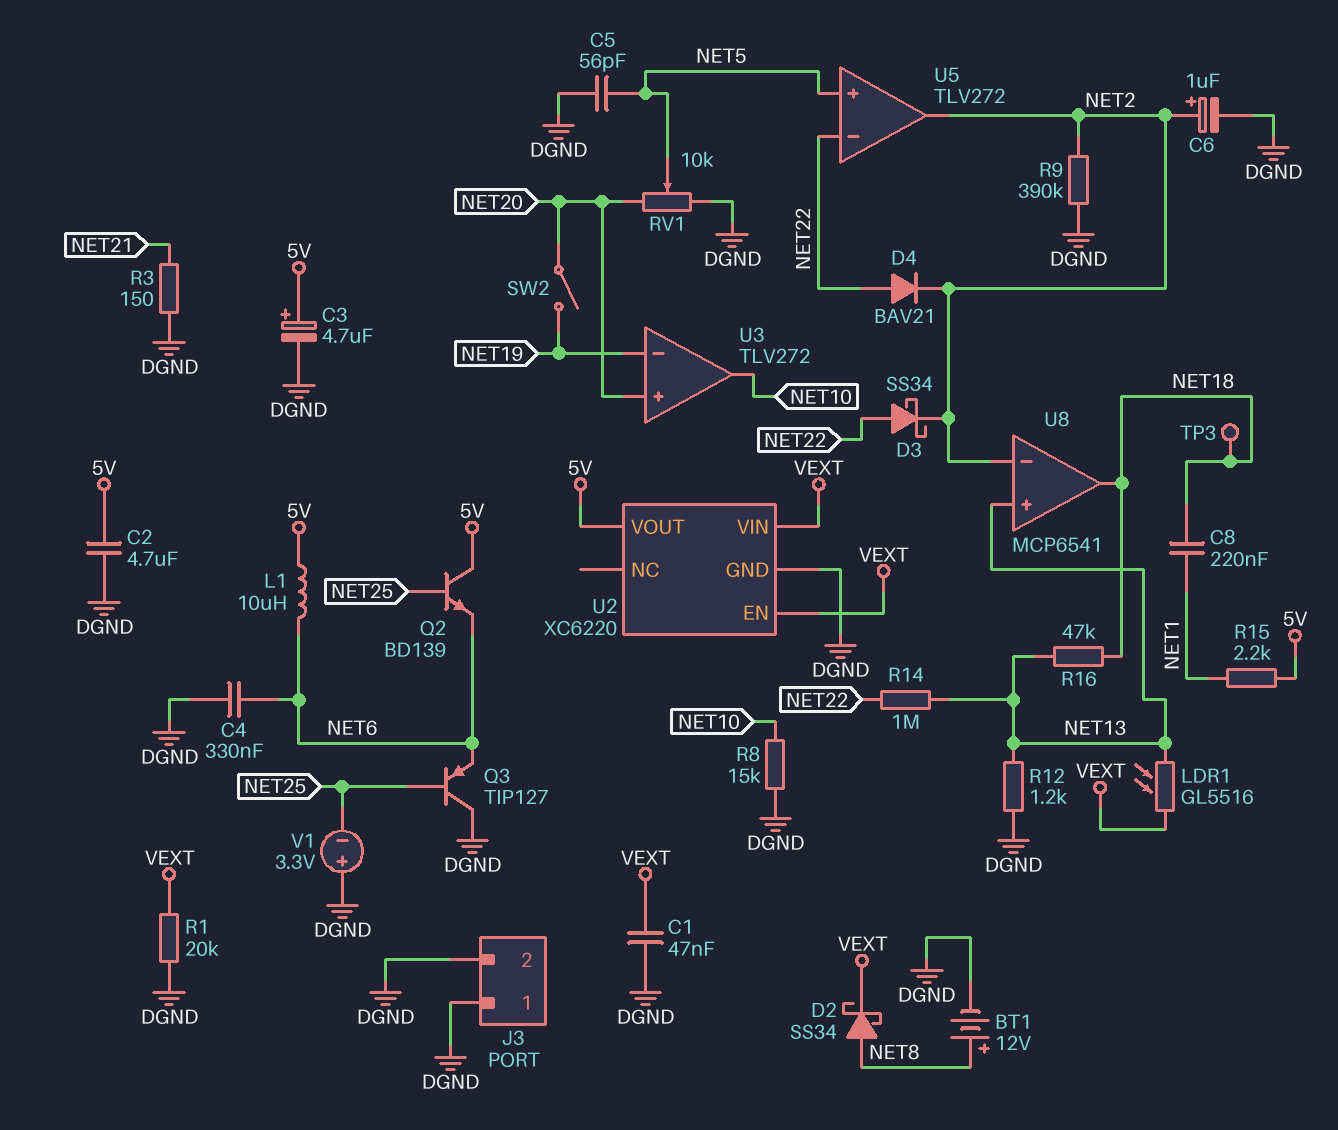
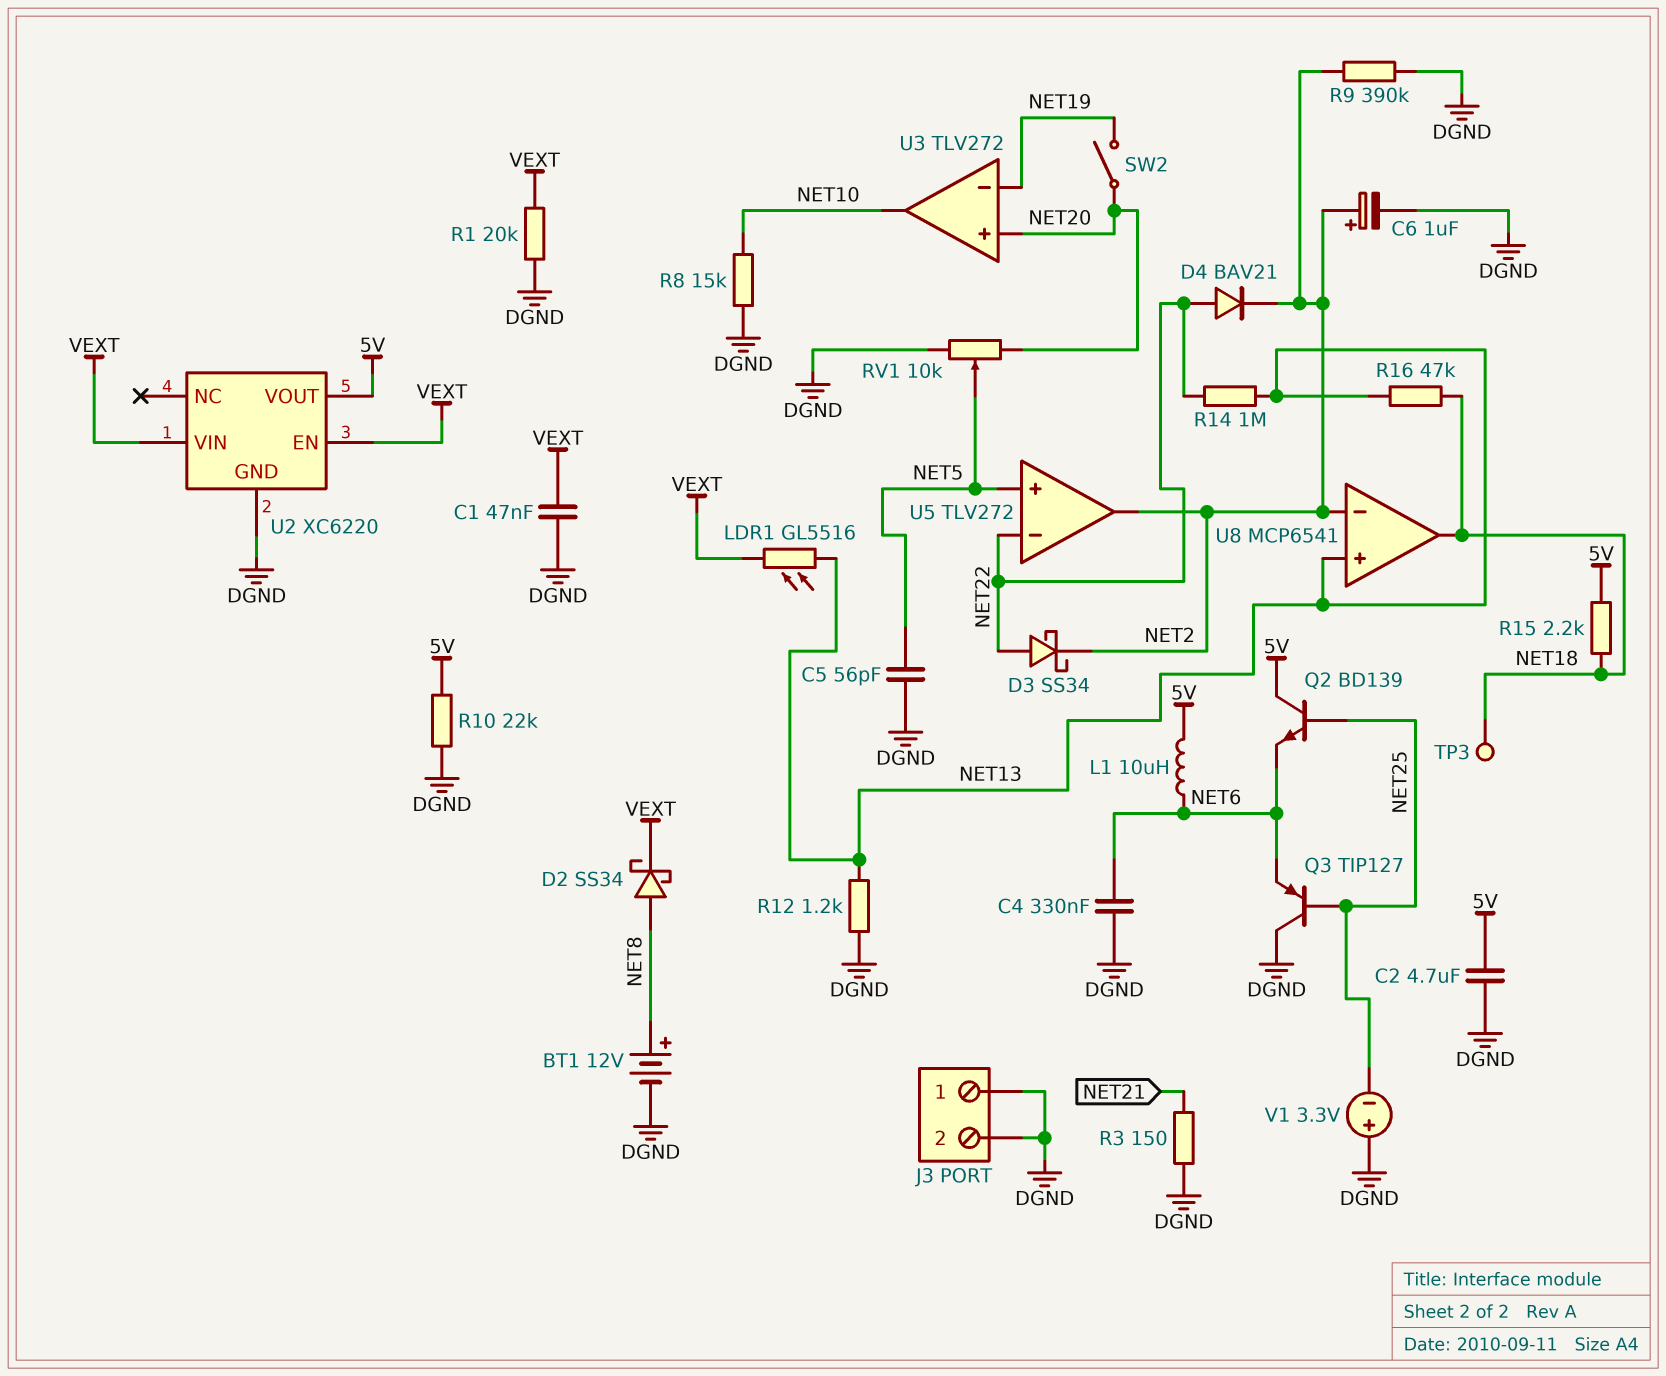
C3: 4.7uF (plus 5V, minus DGND) -> none
C8: 220nF (NET1, NET18) -> none
R10: none -> 22k (5V, DGND)
R15: 2.2k (5V, NET1) -> 2.2k (5V, NET18)

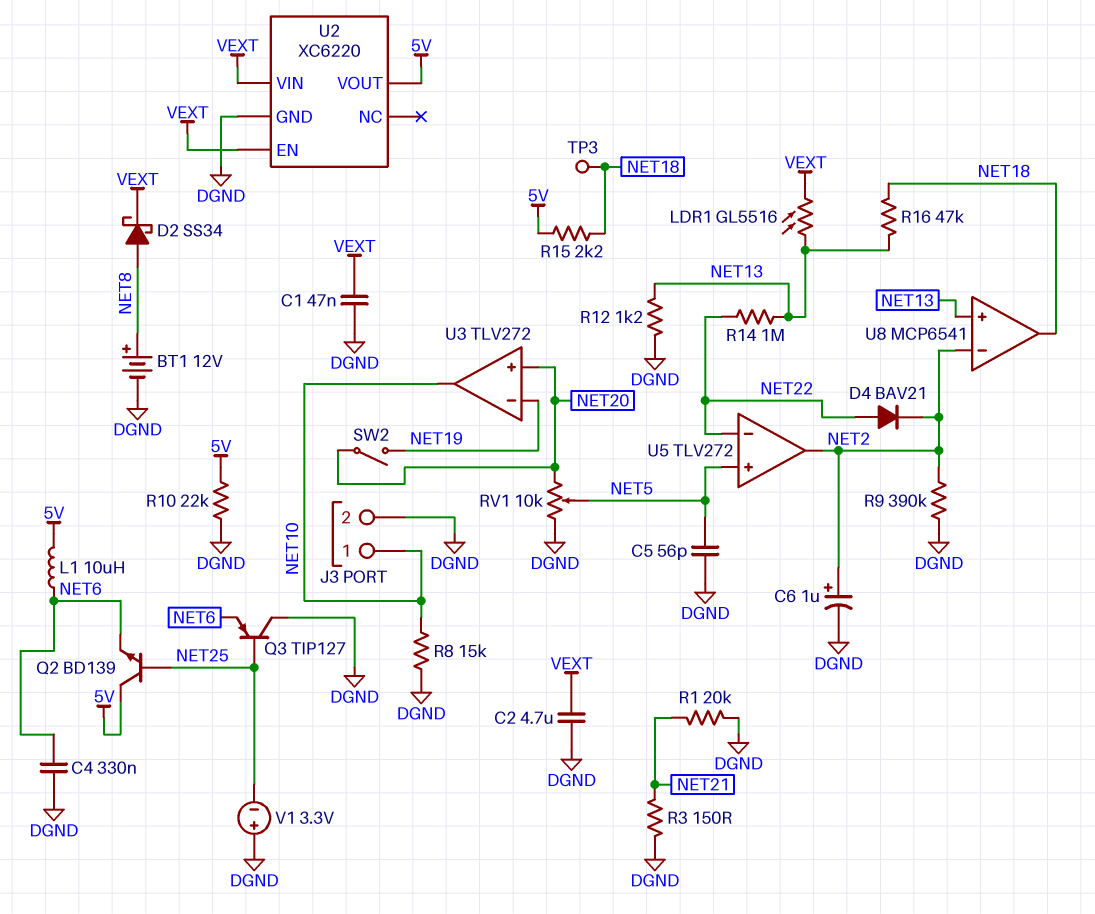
C2: 4.7uF (5V, DGND) -> 4.7uF (DGND, VEXT)
D3: schottky SS34 (A NET22, K NET2) -> none
J3 pin 1: DGND -> NET10
R1: 20k (DGND, VEXT) -> 20k (DGND, NET21)

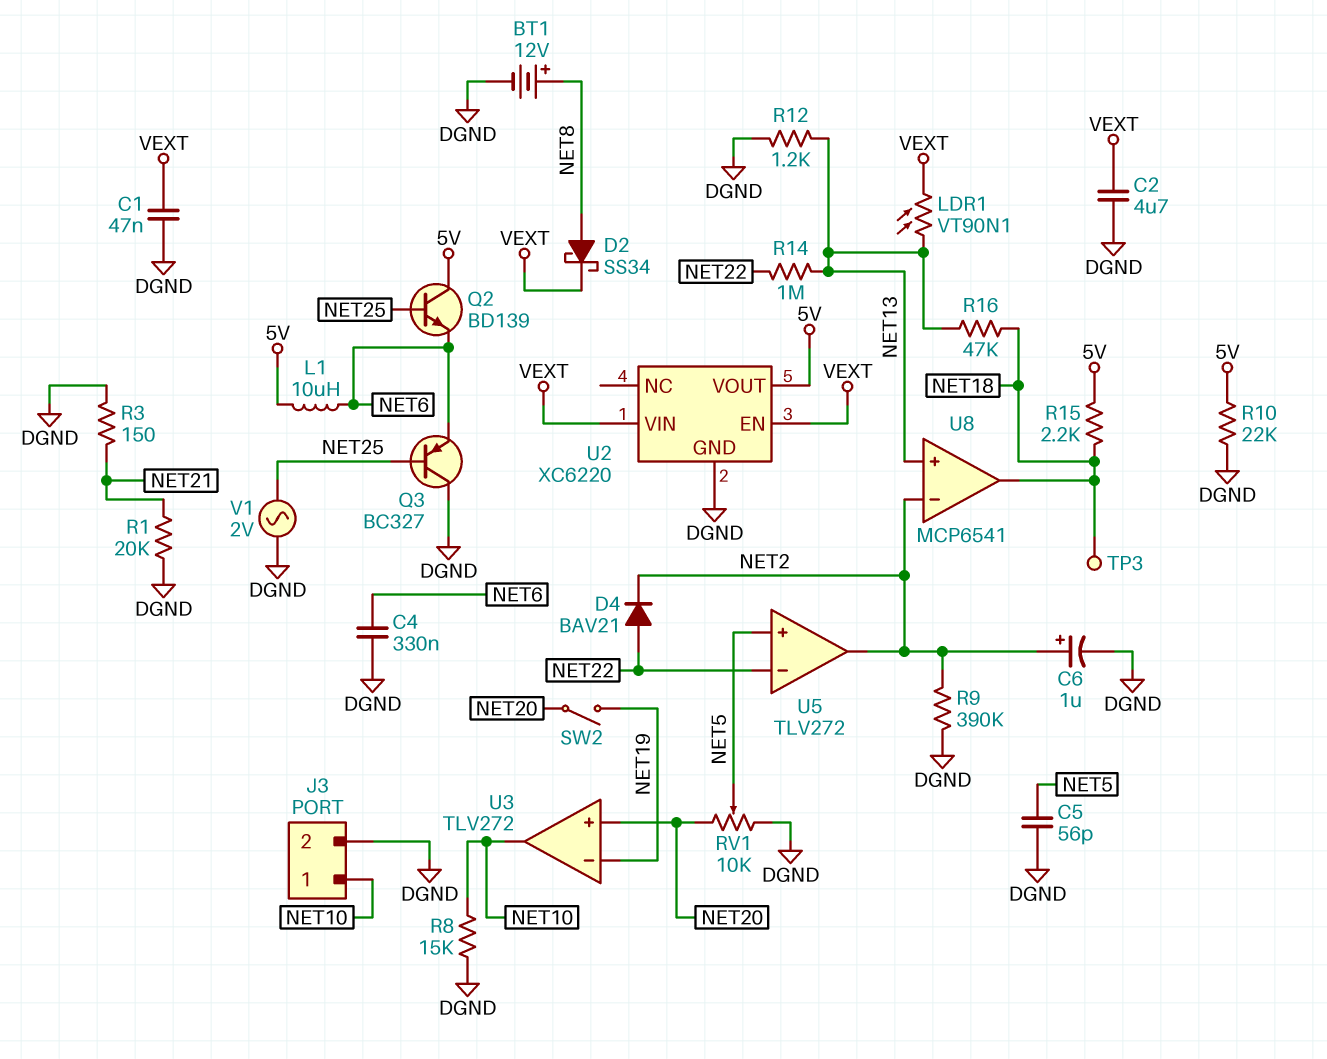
LDR1: GL5516 (NET13, VEXT) -> VT90N1 (NET13, VEXT)
Q3: PNP TIP127 (B NET25, C DGND, E NET6) -> PNP BC327 (B NET25, C DGND, E NET6)
V1: 3.3V (plus DGND, minus NET25) -> AC 2V (DGND, NET25)

